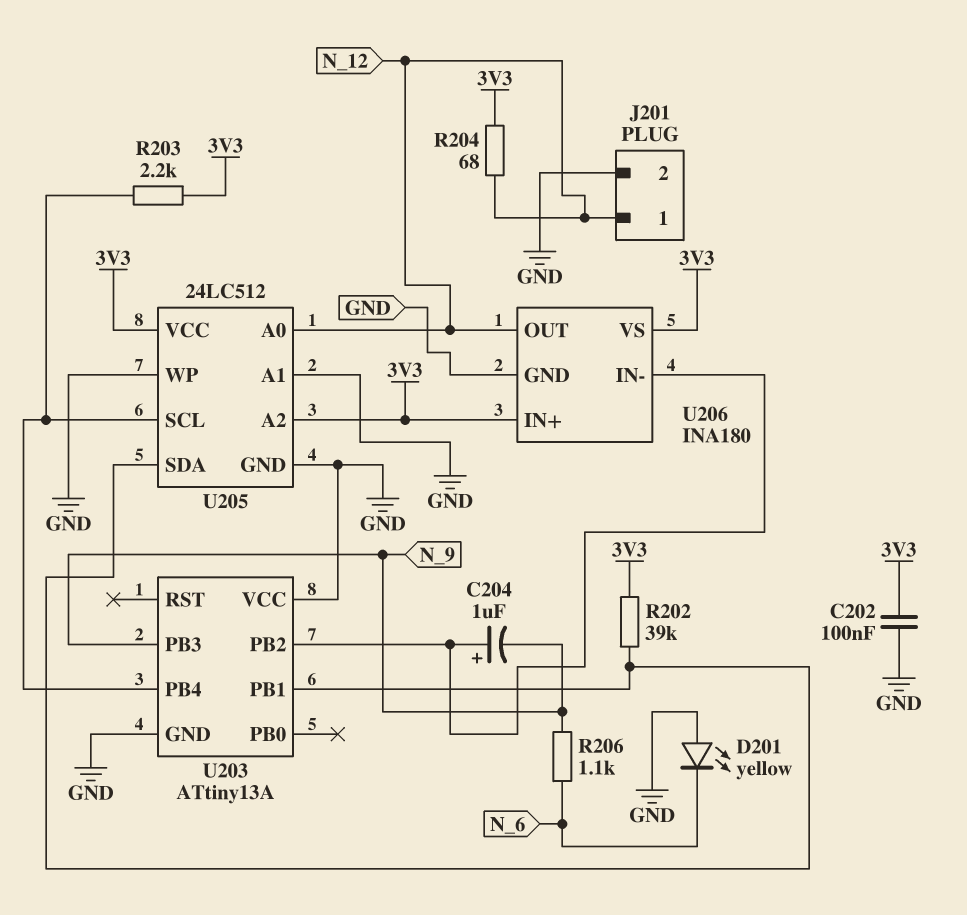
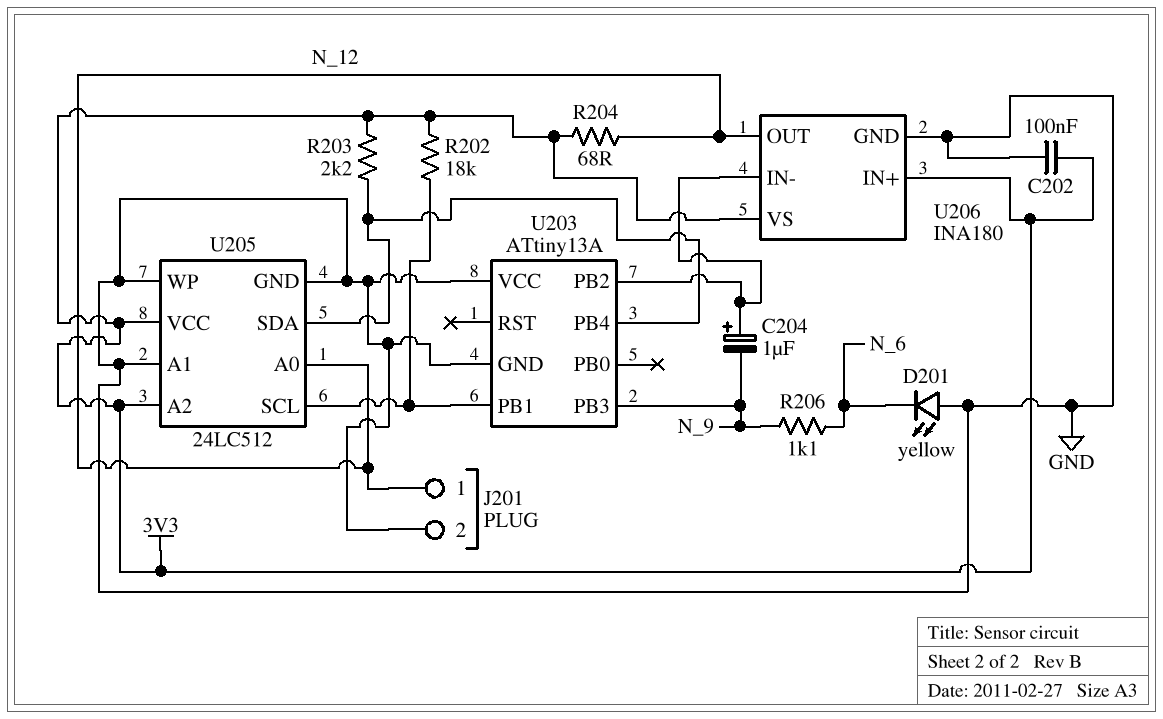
R202: 39k (3V3, U203/PB1) -> 18k (3V3, U203/PB1)
U205 pin SCL: U203/PB4 -> U203/PB1
U205 pin SDA: U203/PB1 -> U203/PB4

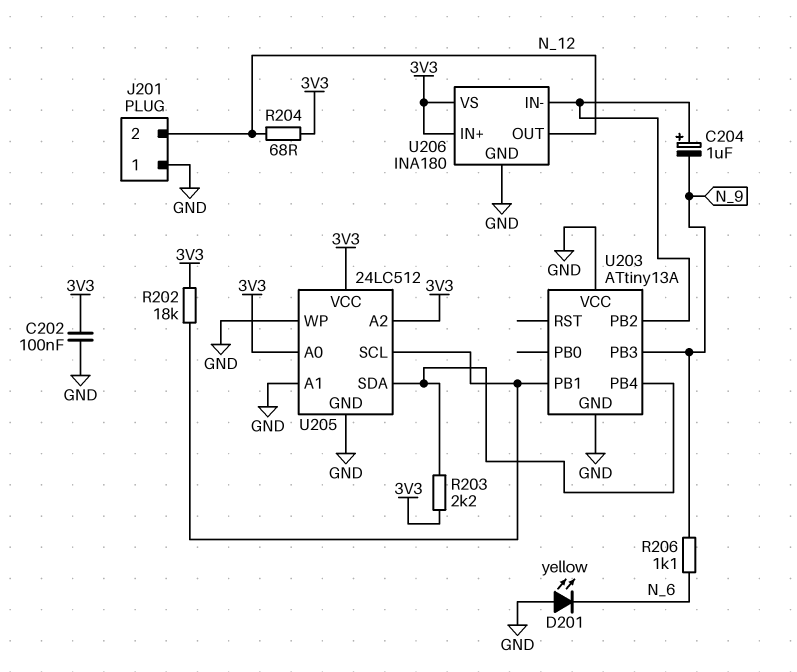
J201 pin 1: N_12 -> GND
J201 pin 2: GND -> N_12
U205 pin A0: N_12 -> 3V3

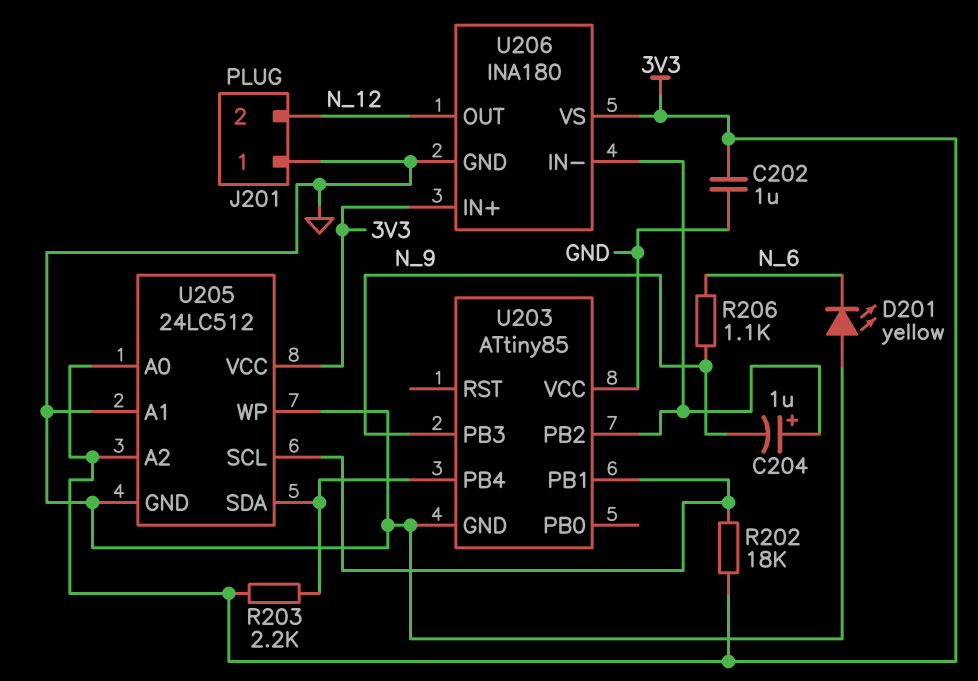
C202: 100nF (3V3, GND) -> 1uF (3V3, GND)
R204: 68 (3V3, N_12) -> none
U203: ATtiny13A -> ATtiny85

